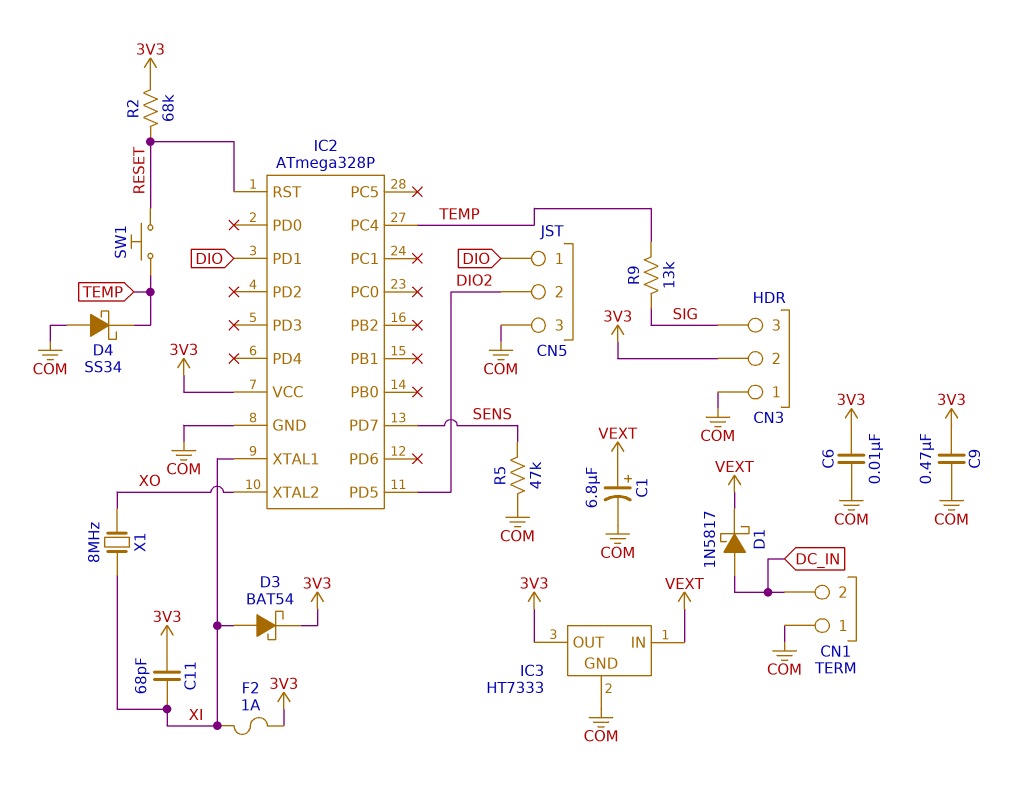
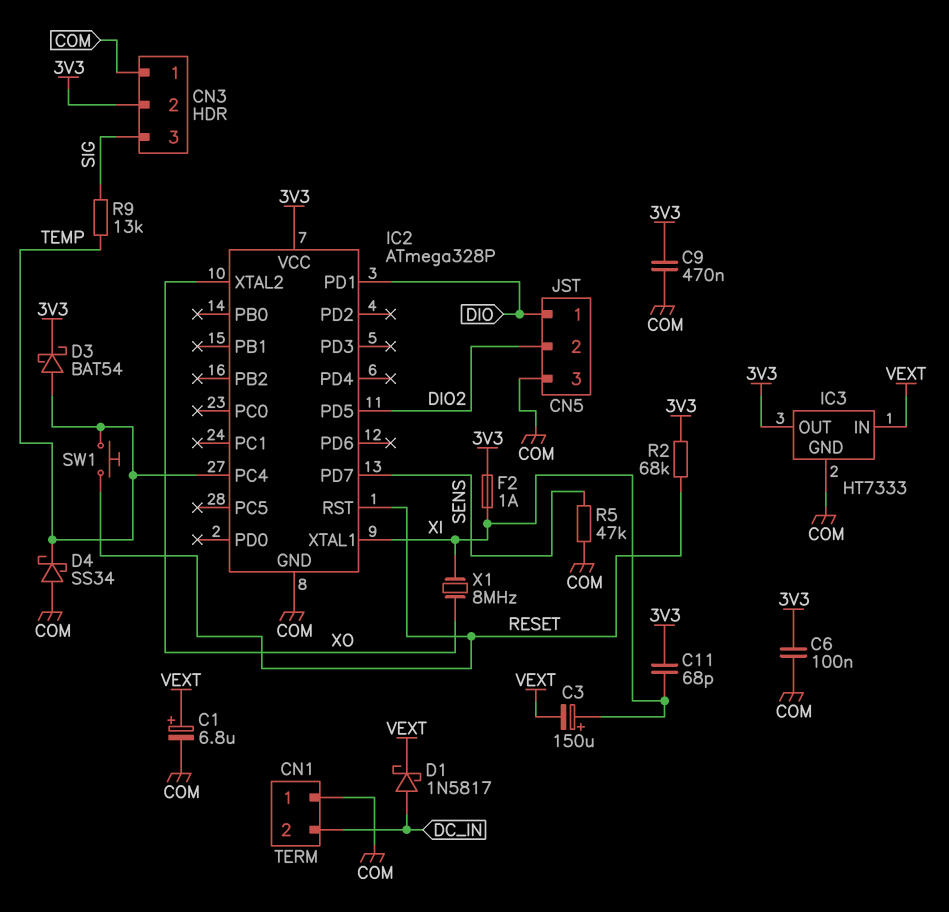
C3: none -> 150uF (plus XI, minus VEXT)
C6: 10nF (3V3, COM) -> 100nF (3V3, COM)
D3: schottky BAT54 (A XI, K 3V3) -> schottky BAT54 (A TEMP, K 3V3)

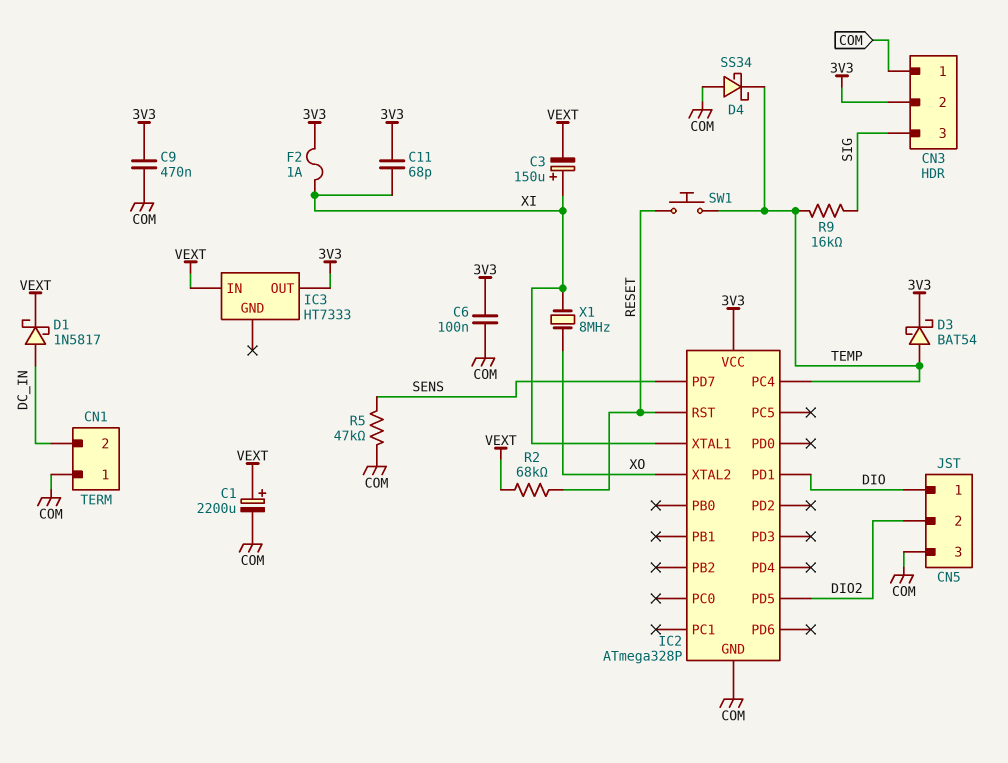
C1: 6.8uF (plus VEXT, minus COM) -> 2200uF (plus VEXT, minus COM)
IC3 pin GND: COM -> none
R2: 68k (3V3, RESET) -> 68k (RESET, VEXT)
R9: 13k (SIG, TEMP) -> 16k (SIG, TEMP)

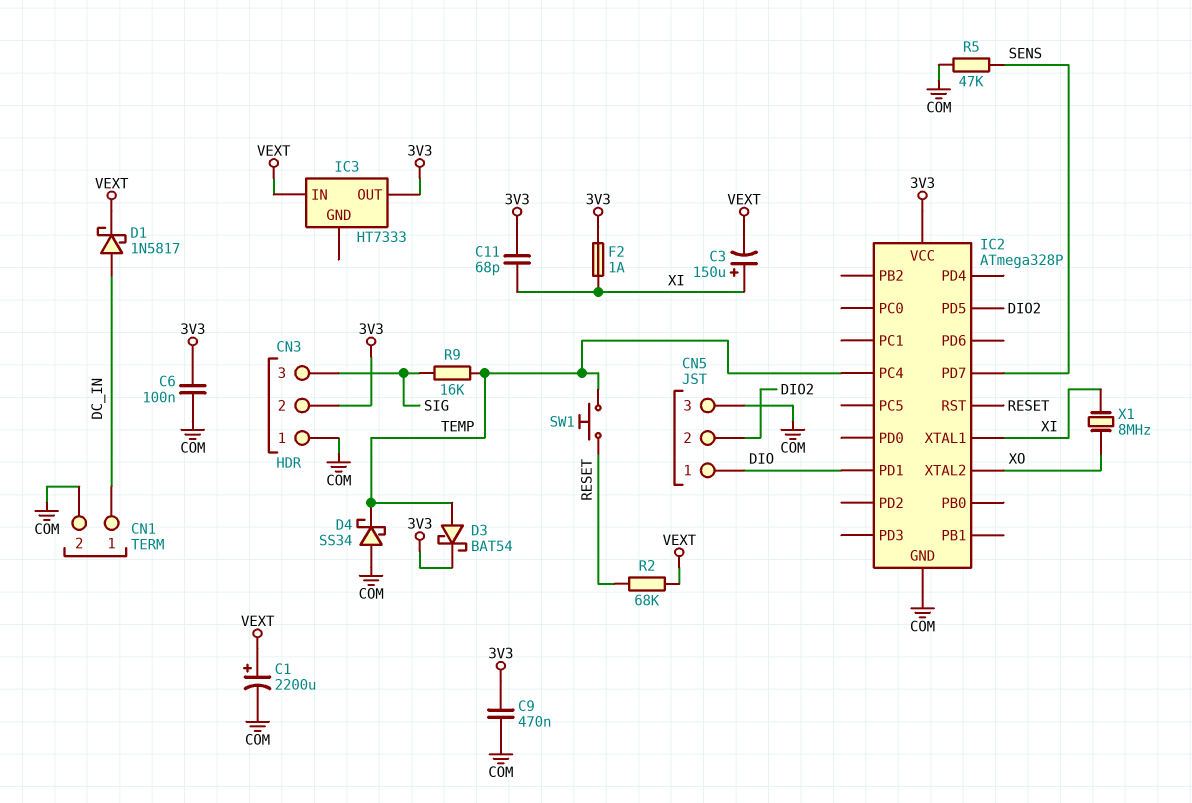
CN1 pin 1: COM -> DC_IN
CN1 pin 2: DC_IN -> COM

